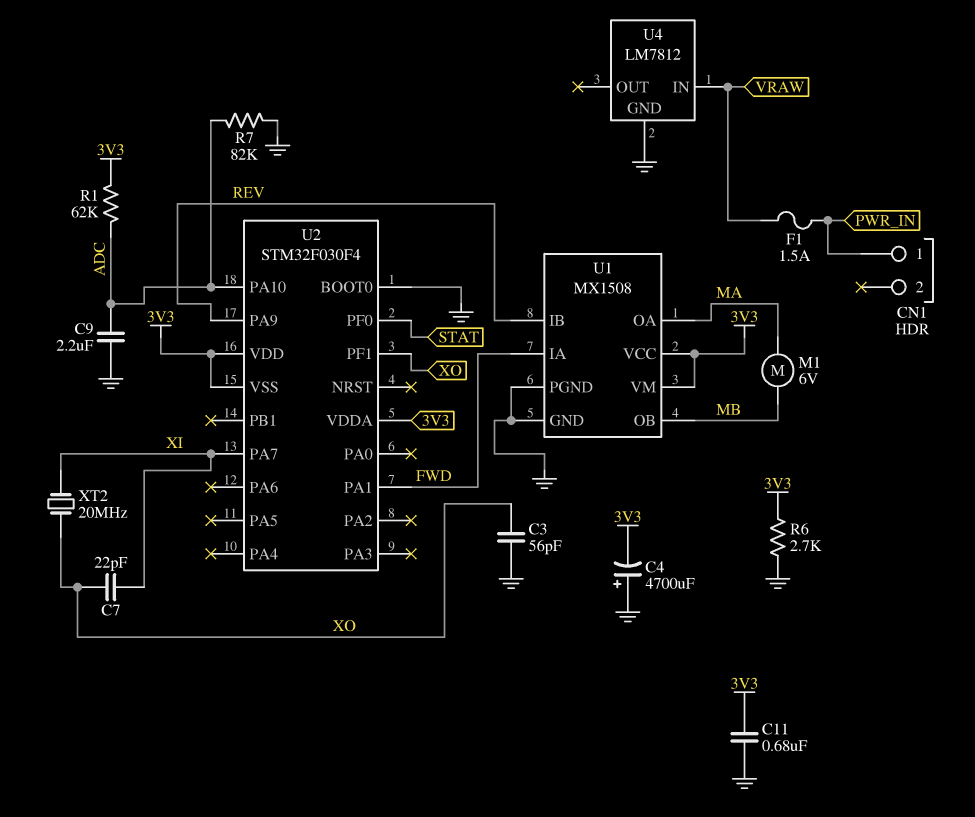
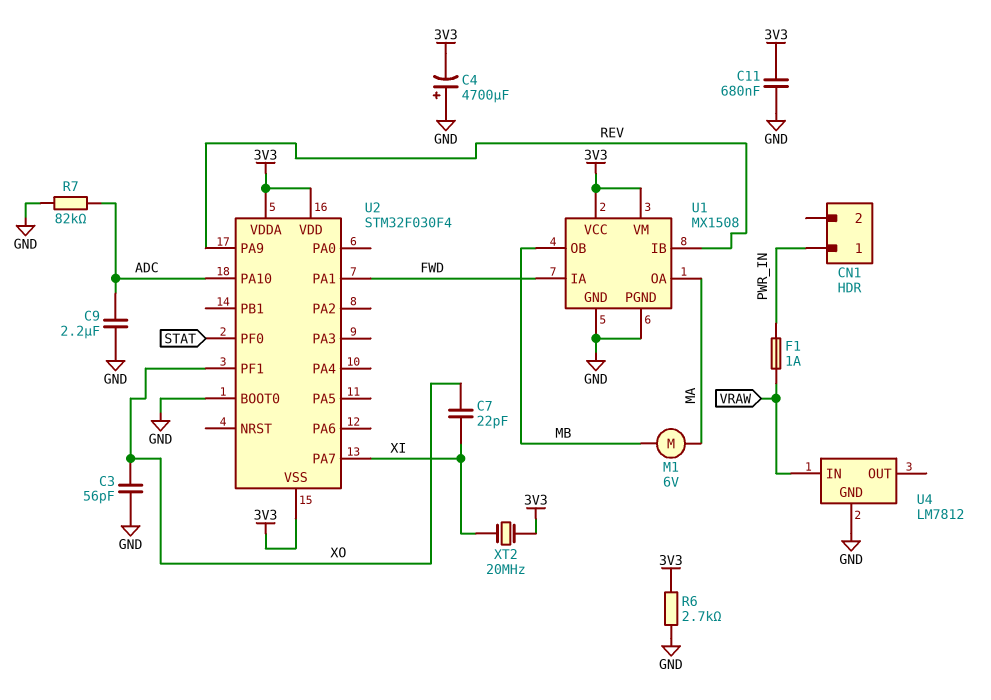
F1: 1.5A (PWR_IN, VRAW) -> 1A (PWR_IN, VRAW)
R1: 62k (3V3, ADC) -> none
XT2: 20MHz (XI, XO) -> 20MHz (3V3, XI)

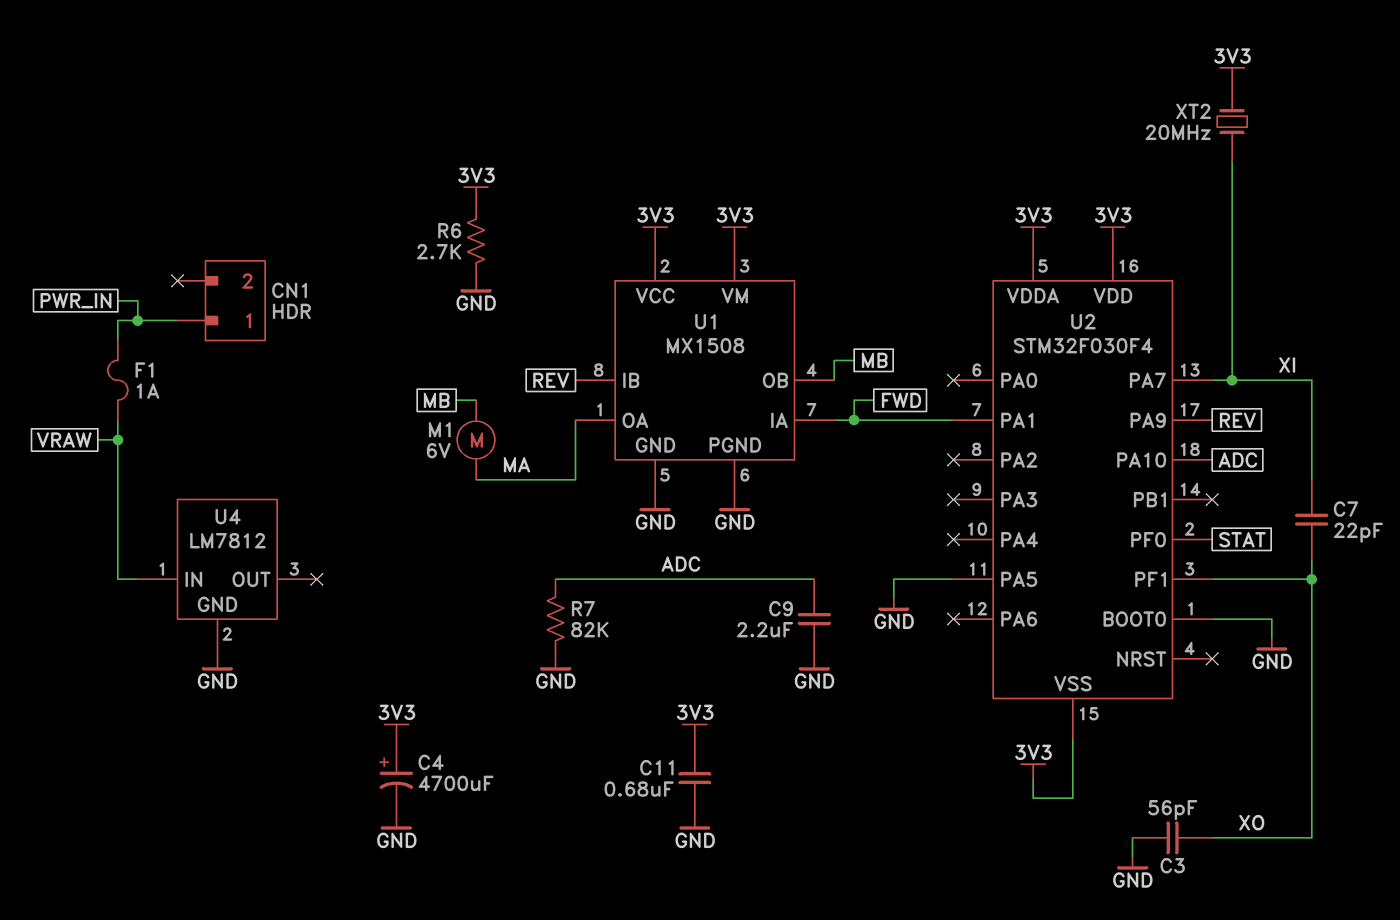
C4: 4700uF (plus GND, minus 3V3) -> 4700uF (plus 3V3, minus GND)
U2 pin PA5: none -> GND

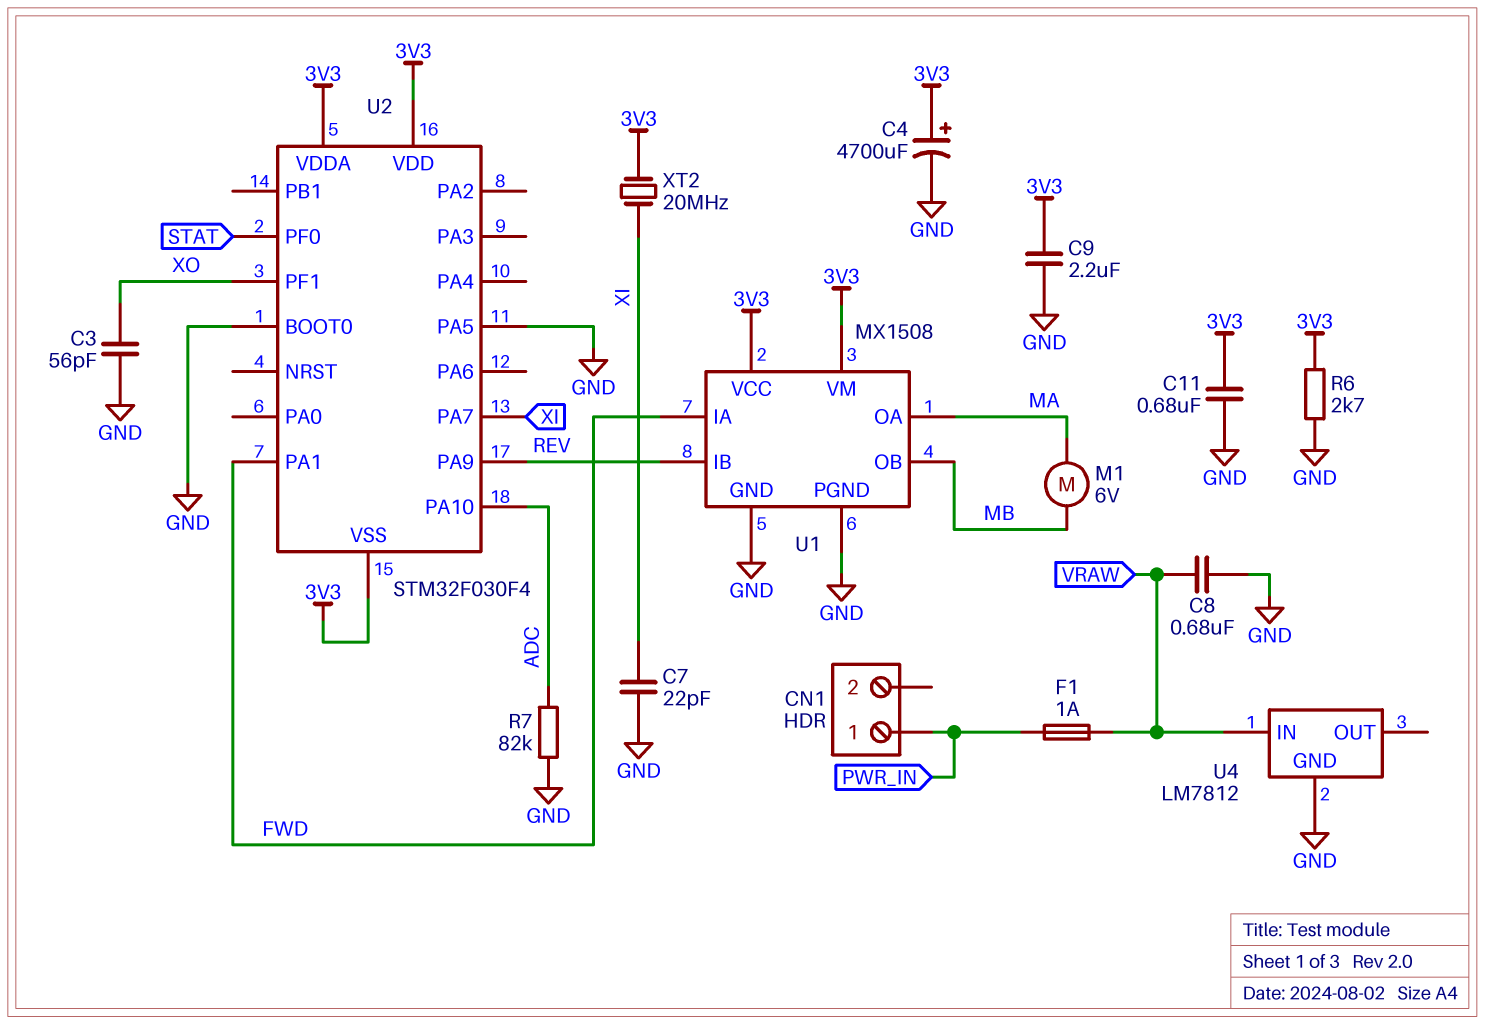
C7: 22pF (XI, XO) -> 22pF (GND, XI)
C8: none -> 680nF (GND, VRAW)
C9: 2.2uF (ADC, GND) -> 2.2uF (3V3, GND)

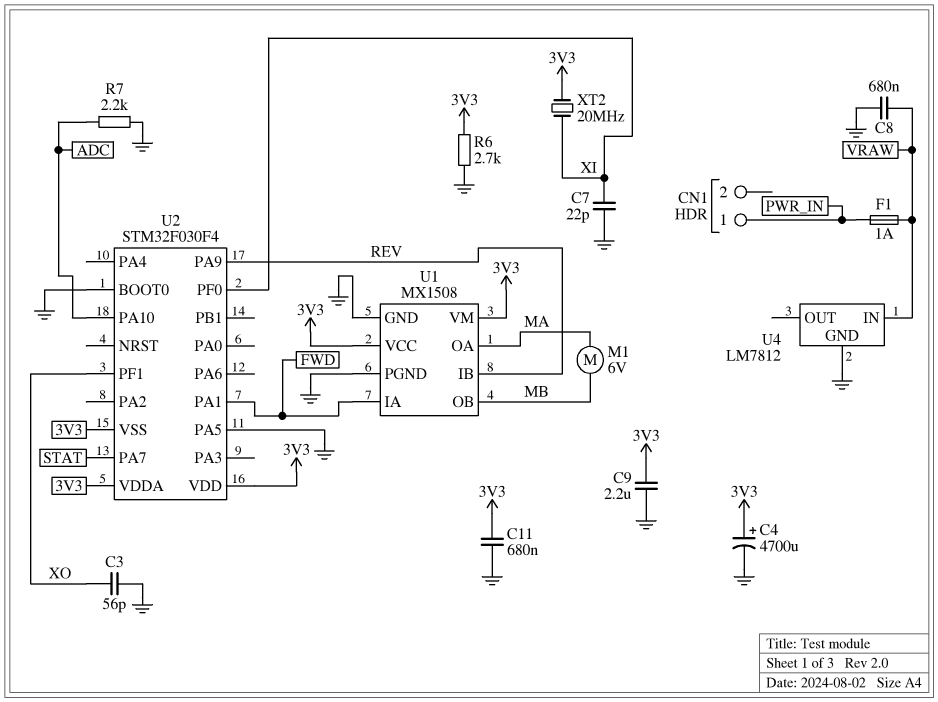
R7: 82k (ADC, GND) -> 2.2k (ADC, GND)
U2 pin PA7: XI -> STAT
U2 pin PF0: STAT -> XI

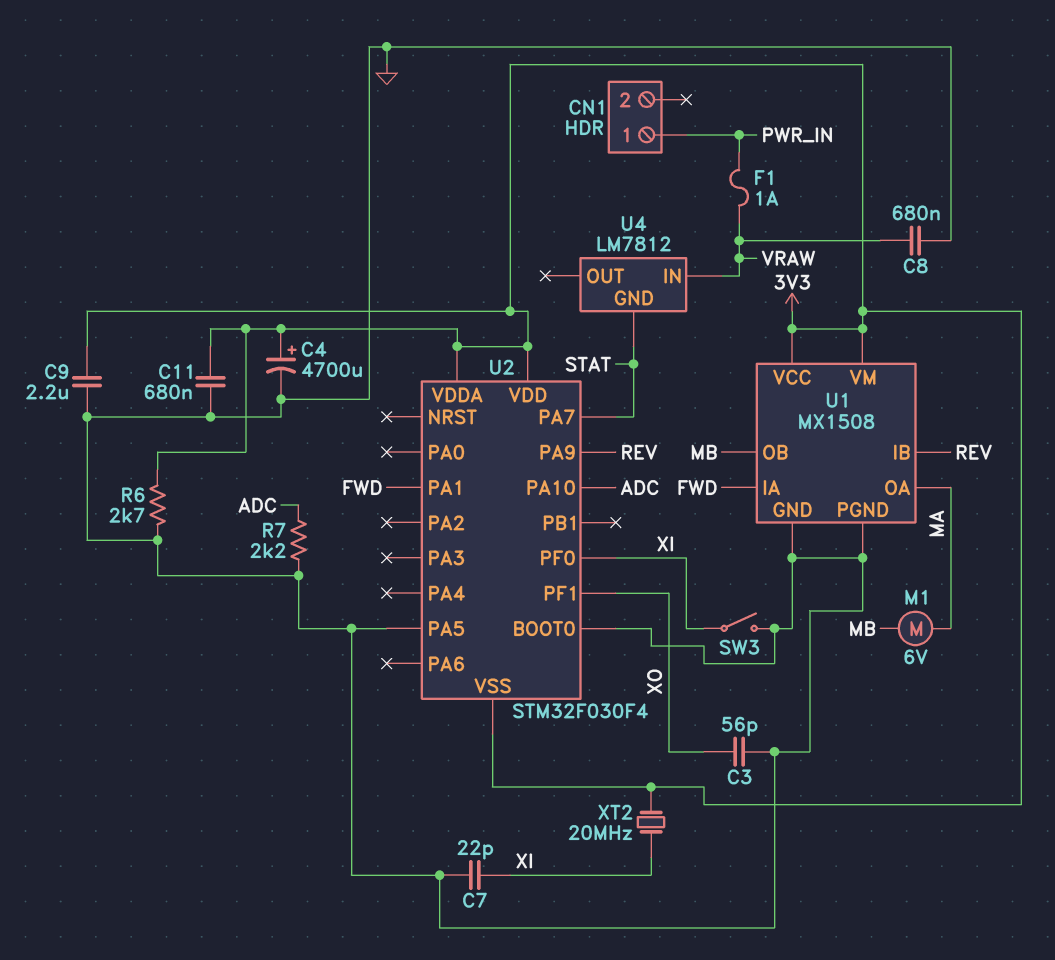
SW3: none -> switch (GND, XI)
U4 pin GND: GND -> STAT

